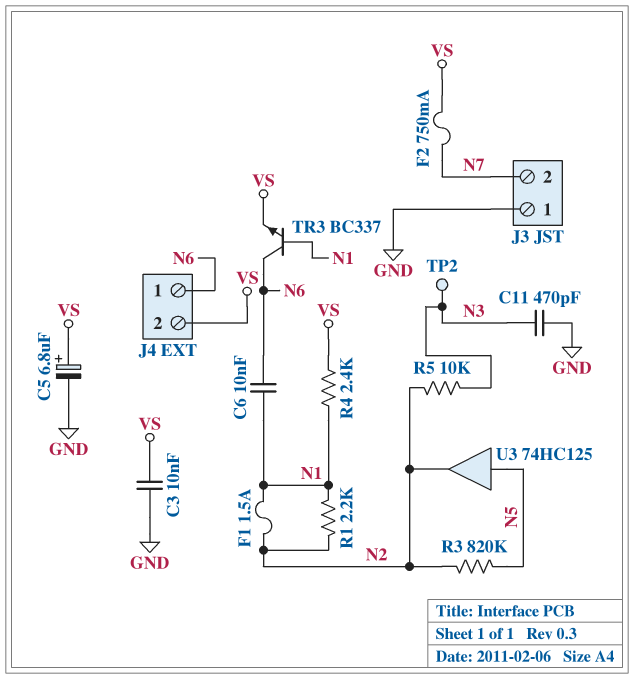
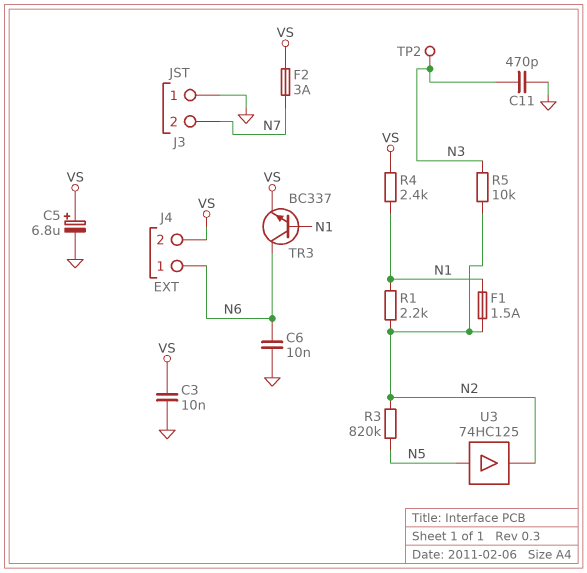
C6: 10nF (N1, N6) -> 10nF (GND, N6)
F2: 750mA (N7, VS) -> 3A (N7, VS)

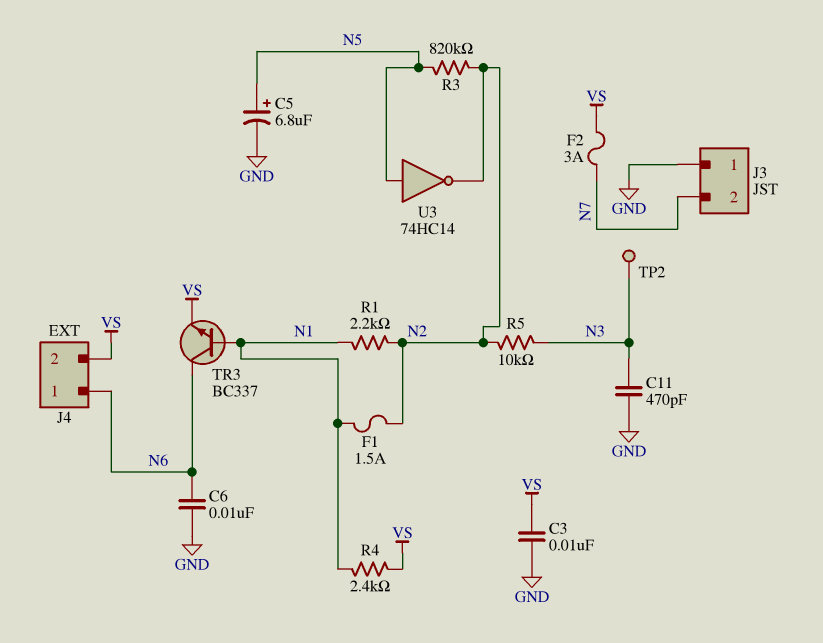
C5: 6.8uF (plus VS, minus GND) -> 6.8uF (plus N5, minus GND)
U3: buffer 74HC125 (in N5, out N2) -> NOT 74HC14 (in N5, out N2)

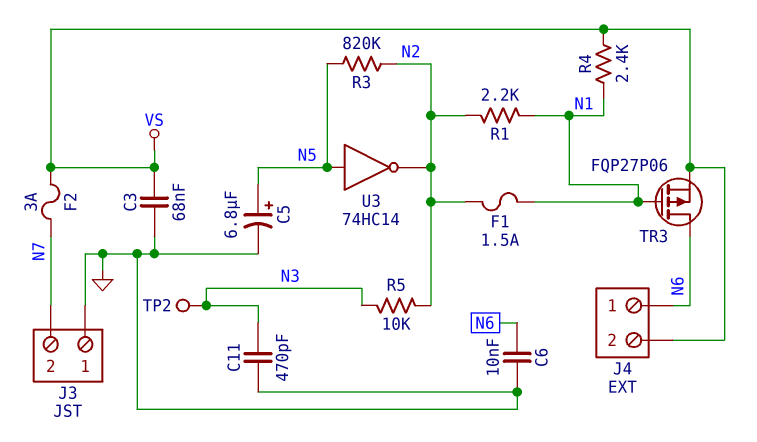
C3: 10nF (GND, VS) -> 68nF (GND, VS)
TR3: NPN BC337 (B N1, C N6, E VS) -> PMOS FQP27P06 (G N1, D N6, S VS)

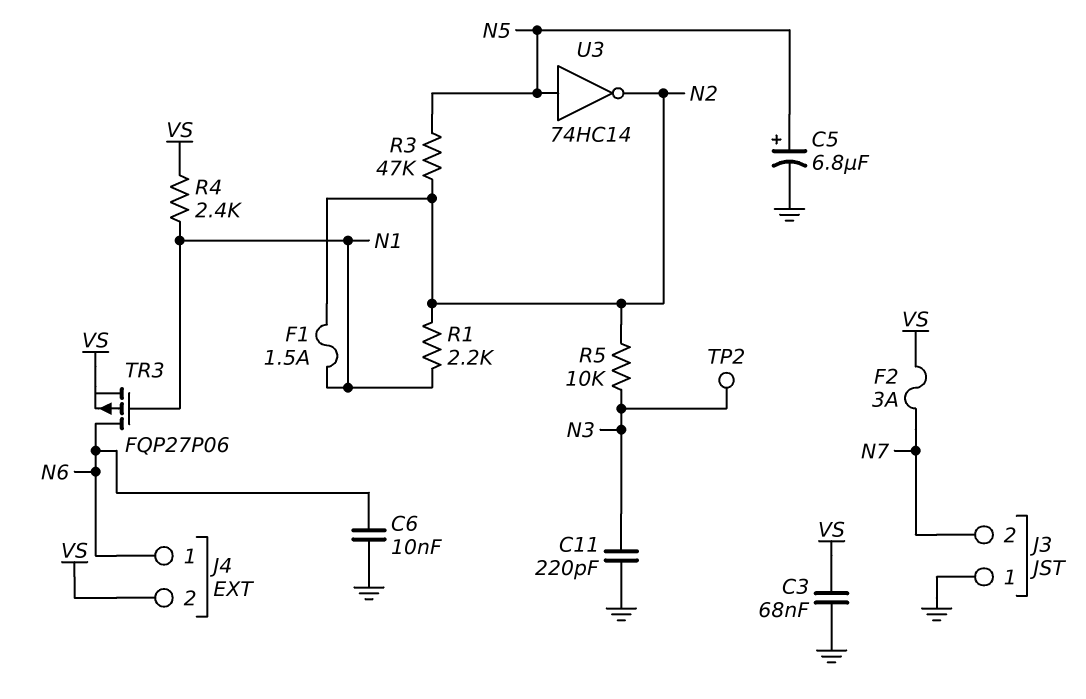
C11: 470pF (GND, N3) -> 220pF (GND, N3)
R3: 820k (N2, N5) -> 47k (N2, N5)

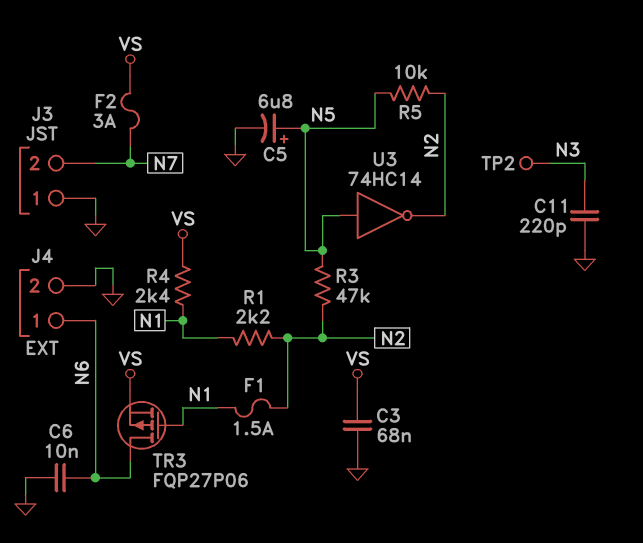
J4 pin 2: VS -> GND
R5: 10k (N2, N3) -> 10k (N2, N5)

